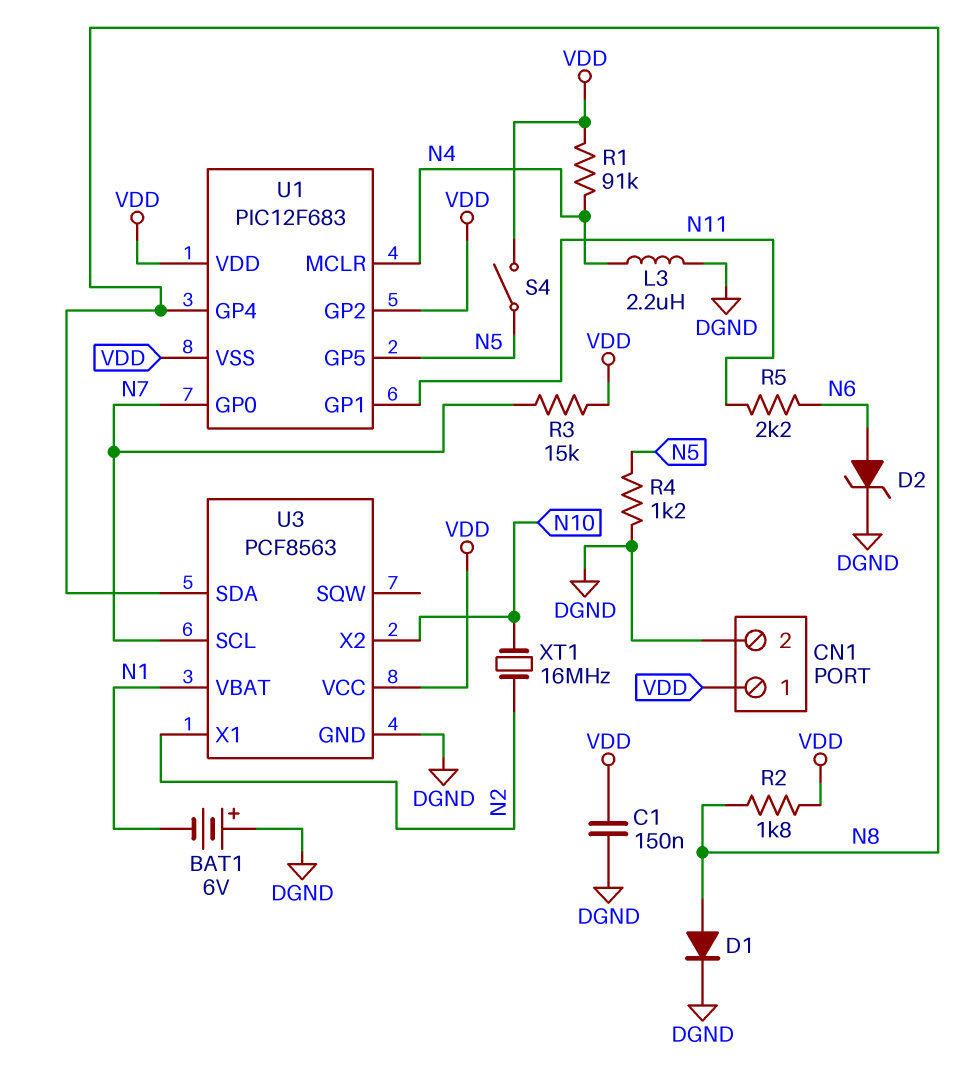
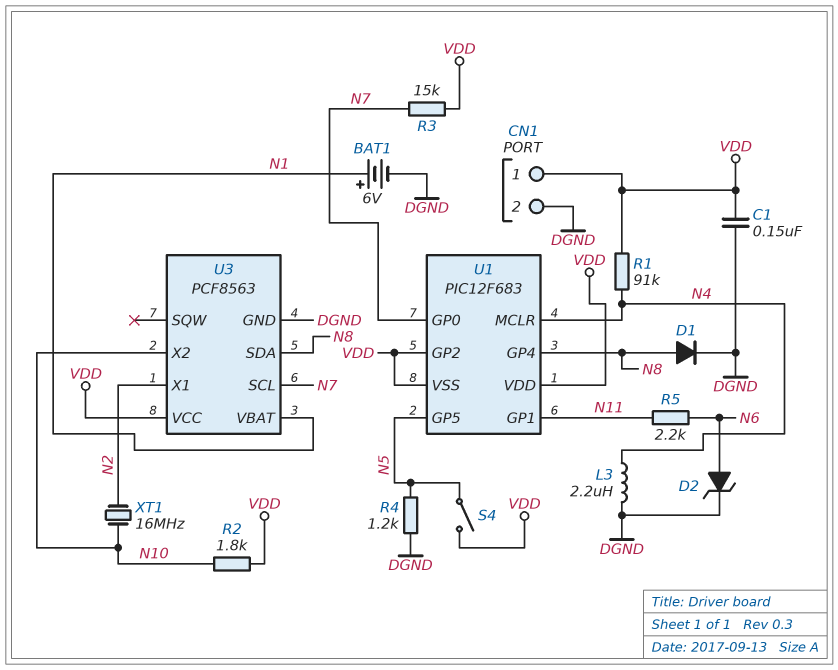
BAT1: 6V (plus DGND, minus N1) -> 6V (plus N1, minus DGND)
R2: 1.8k (N8, VDD) -> 1.8k (N10, VDD)

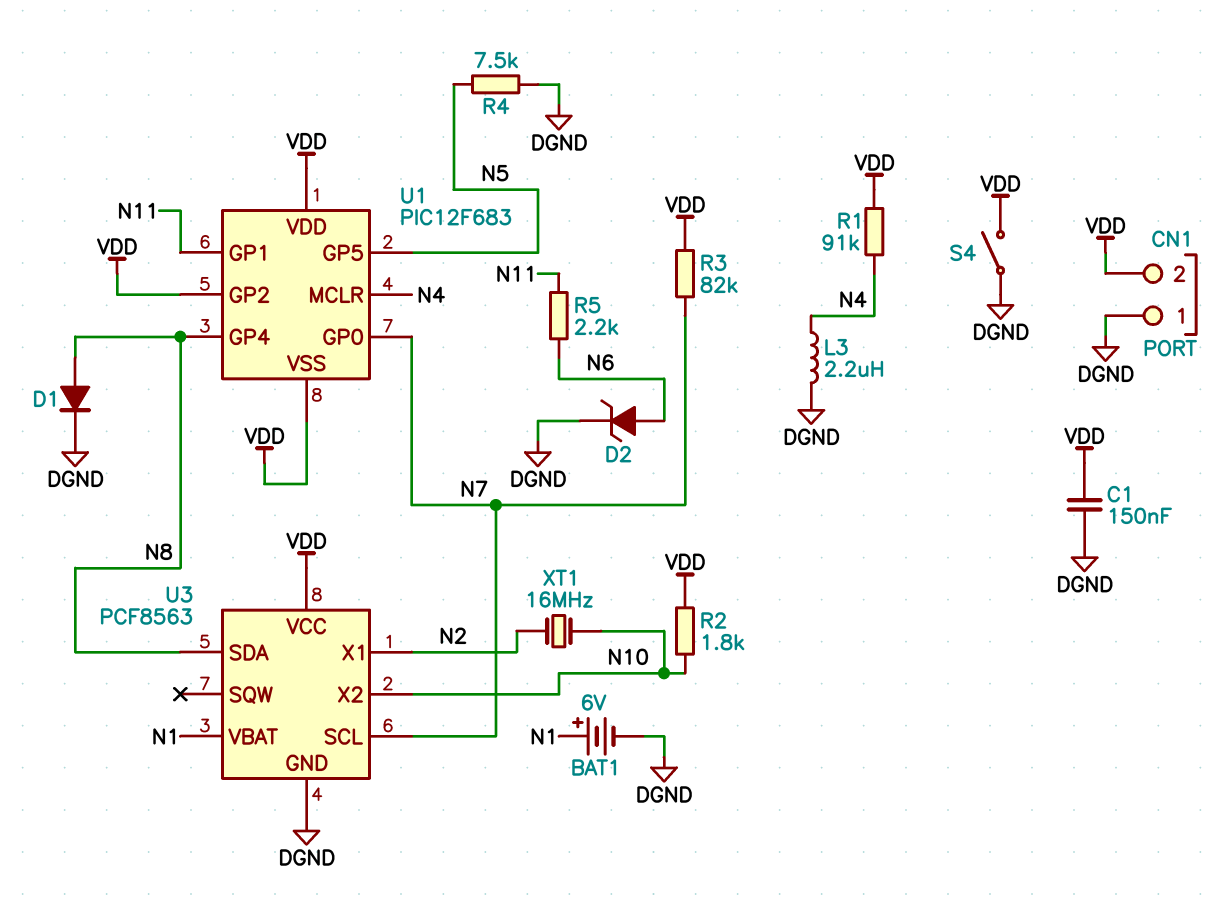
CN1 pin 1: VDD -> DGND
CN1 pin 2: DGND -> VDD
R3: 15k (N7, VDD) -> 82k (N7, VDD)
R4: 1.2k (DGND, N5) -> 7.5k (DGND, N5)
S4: switch (N5, VDD) -> switch (DGND, VDD)

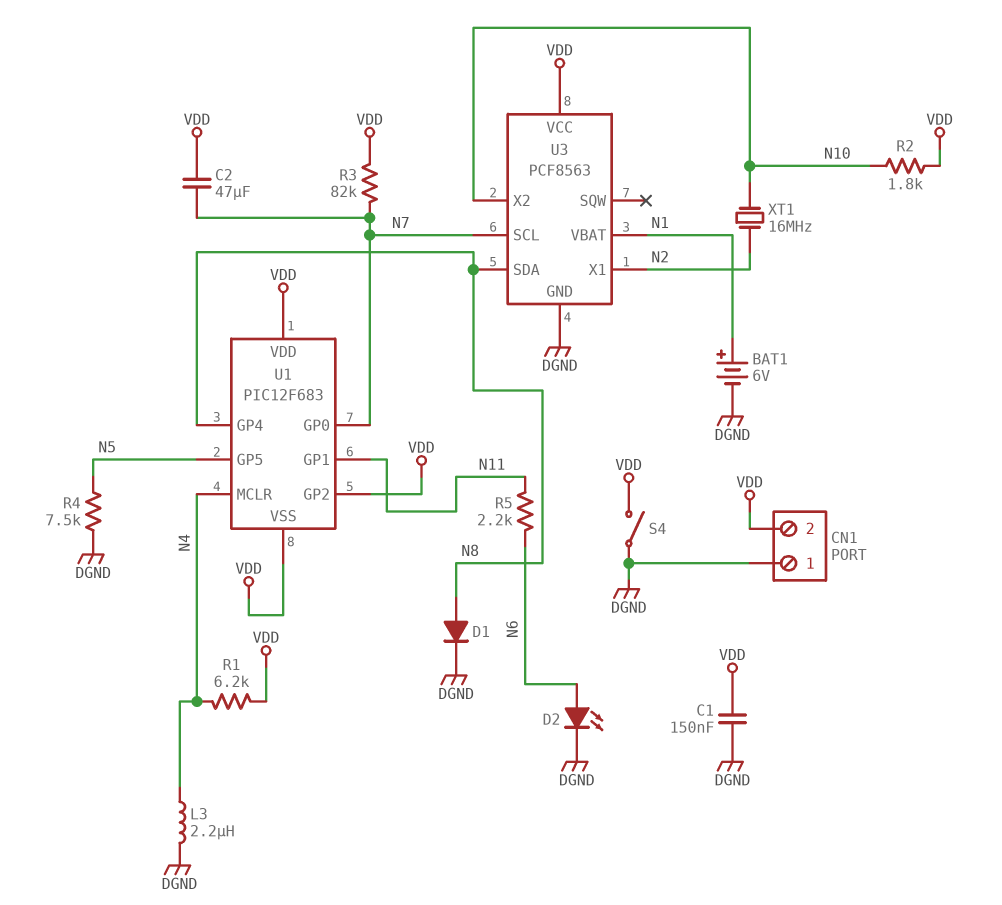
C2: none -> 47uF (N7, VDD)
D2: zener (A N6, K DGND) -> LED (A N6, K DGND)
R1: 91k (N4, VDD) -> 6.2k (N4, VDD)

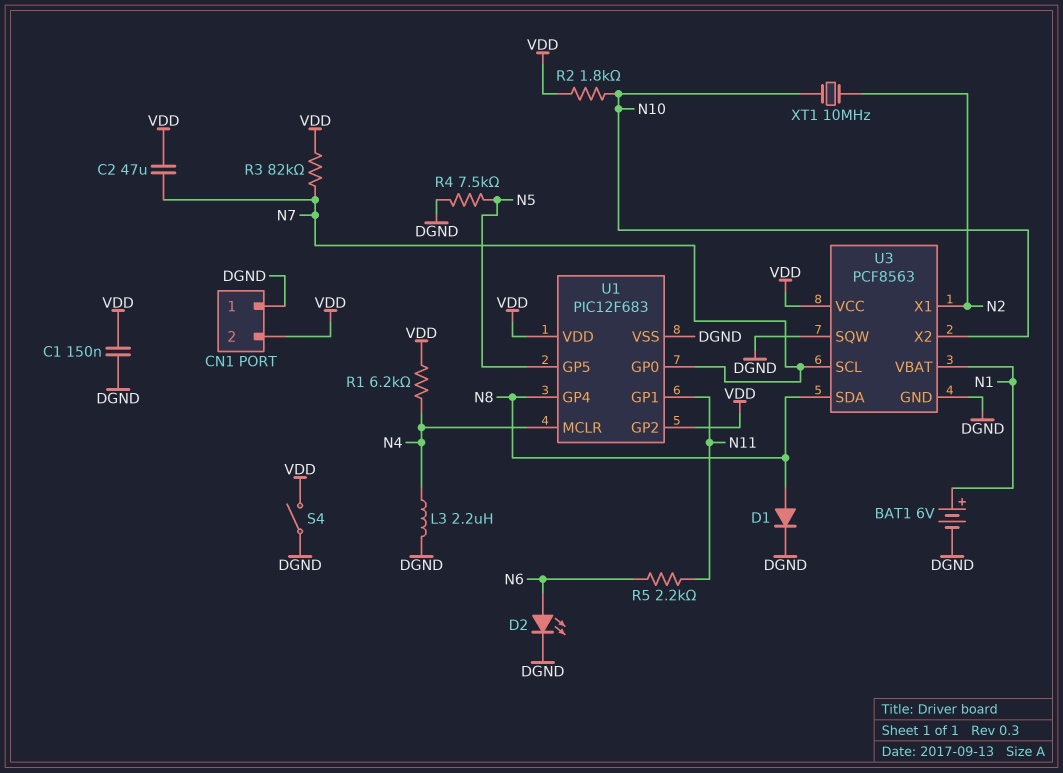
U1 pin VSS: VDD -> DGND
U3 pin SQW: none -> DGND
XT1: 16MHz (N2, N10) -> 10MHz (N2, N10)

